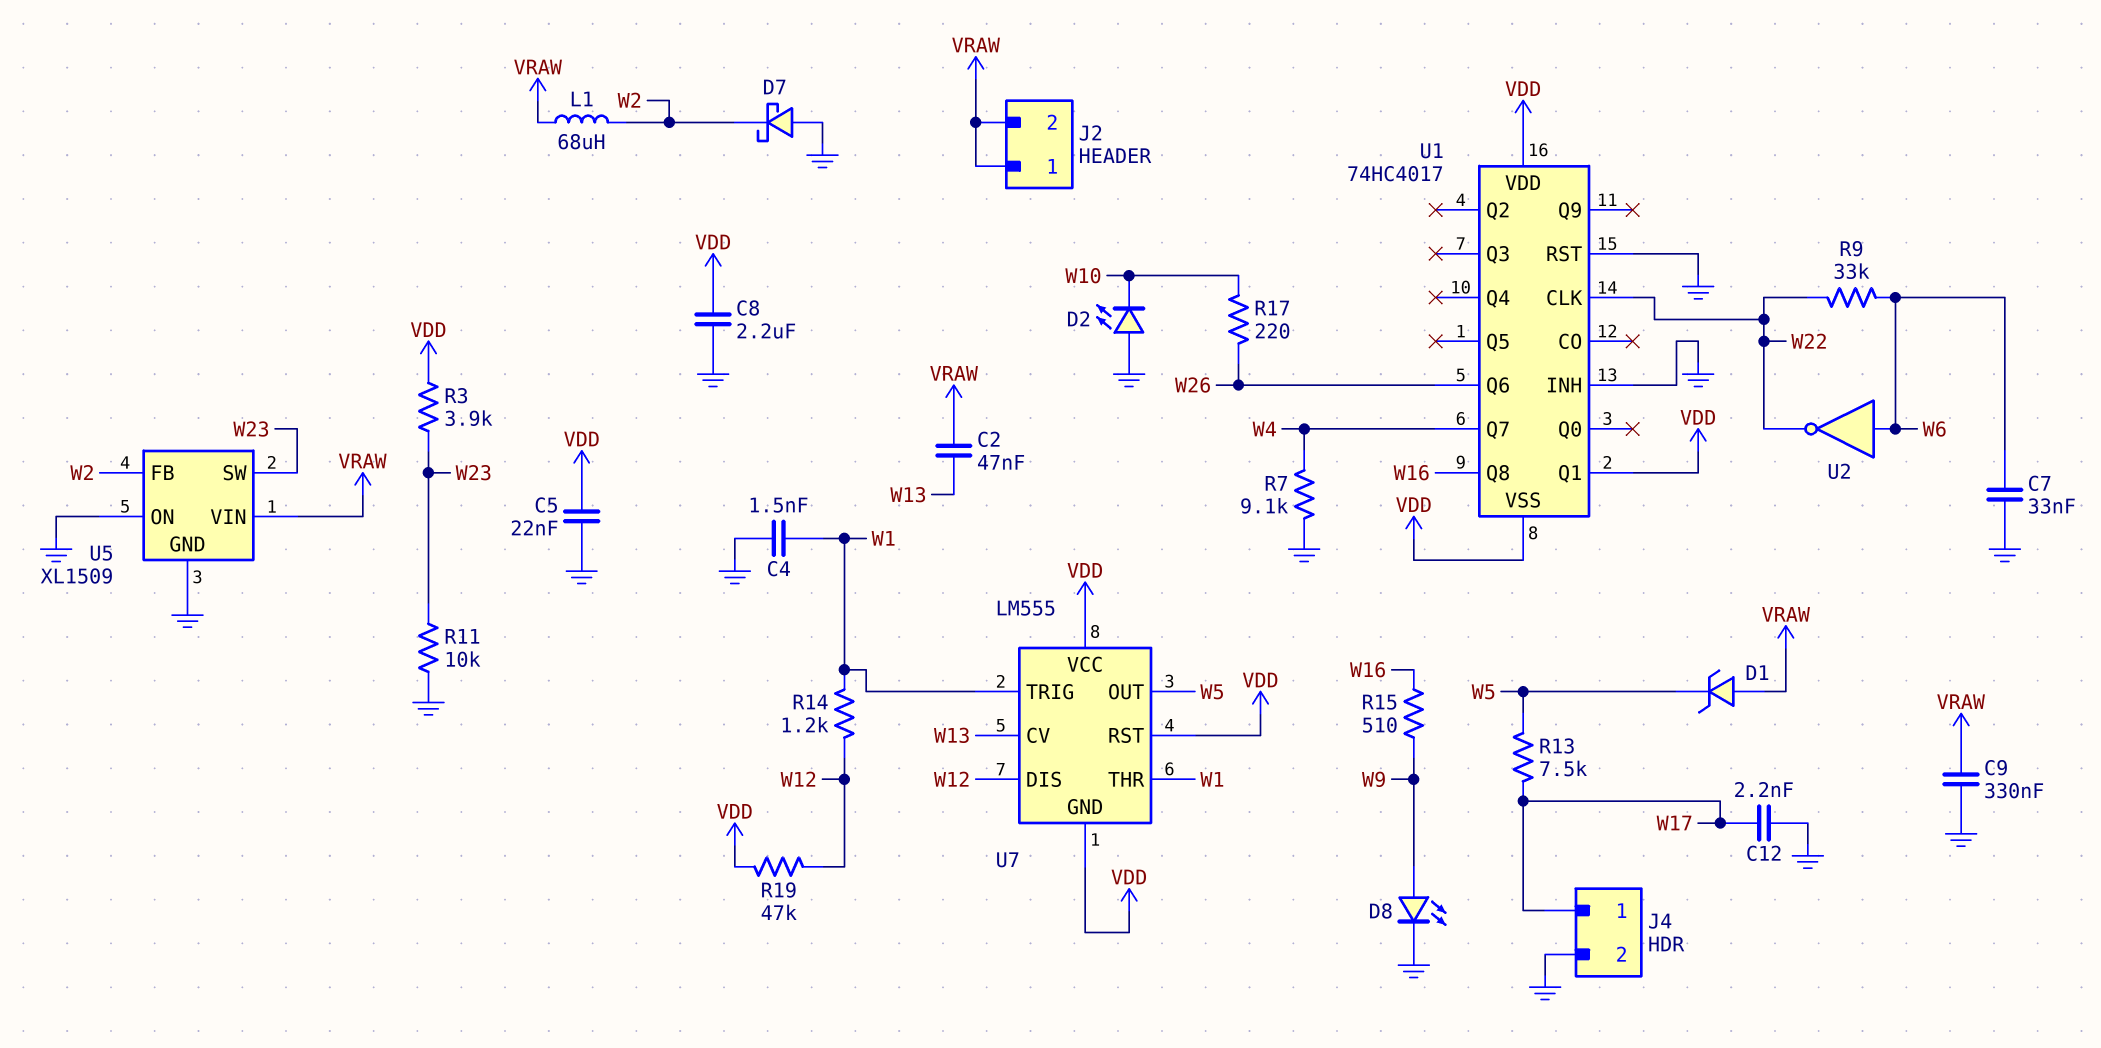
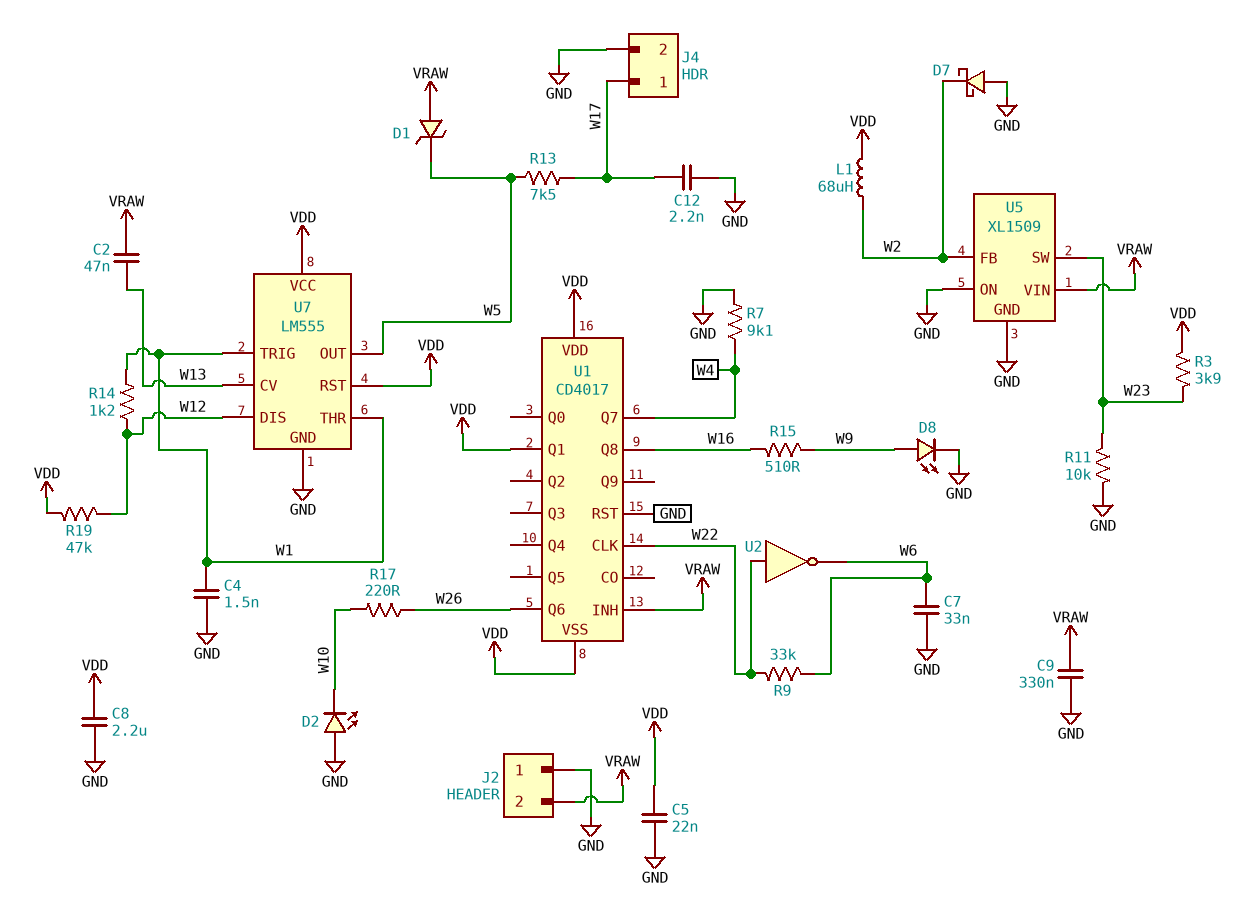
J2 pin 1: VRAW -> GND
L1: 68uH (VRAW, W2) -> 68uH (VDD, W2)
U1: 74HC4017 -> CD4017
U1 pin INH: GND -> VRAW
U2: NOT (in W6, out W22) -> NOT (in W22, out W6)
U7 pin GND: VDD -> GND

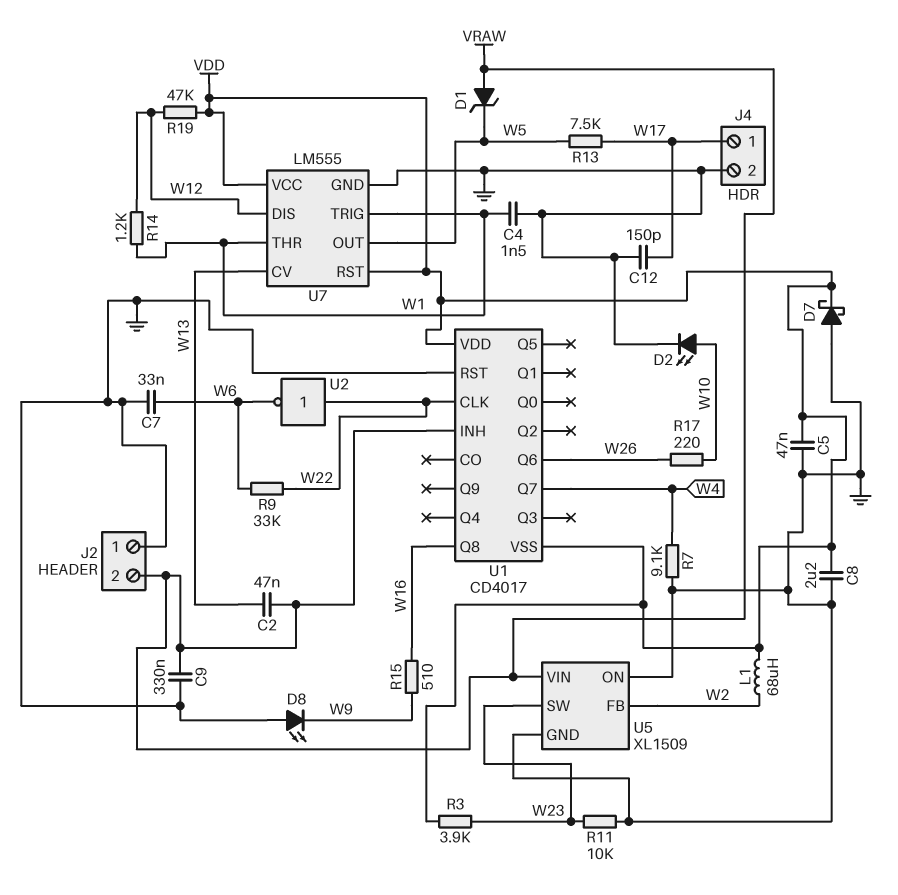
C5: 22nF (GND, VDD) -> 47nF (GND, VDD)
C12: 2.2nF (GND, W17) -> 150pF (GND, W17)
D2: LED (A GND, K W10) -> LED (A W10, K GND)
D7: schottky (A GND, K W2) -> schottky (A GND, K VDD)
D8: LED (A W9, K GND) -> LED (A GND, K W9)
U1 pin Q1: VDD -> none

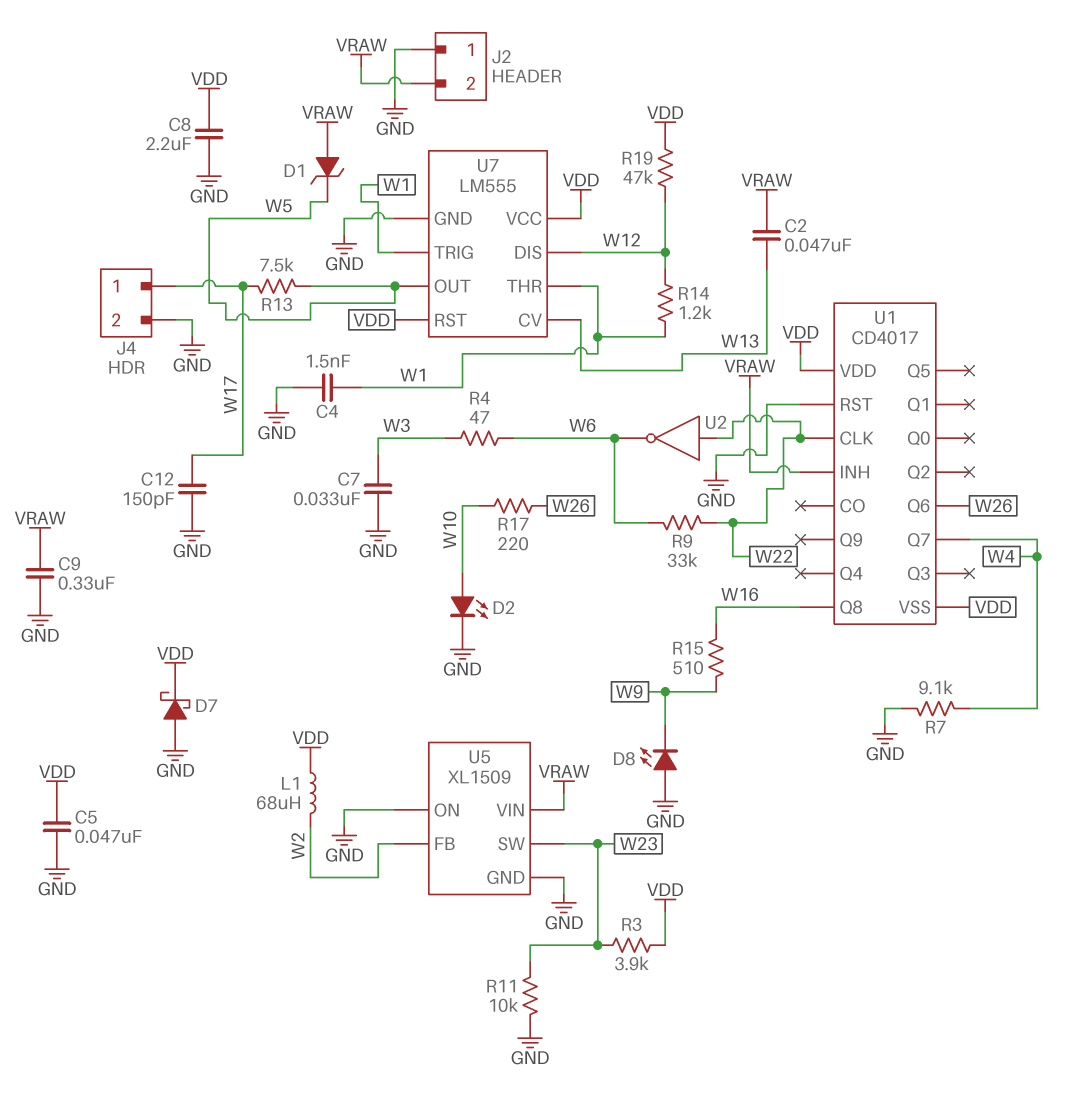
C7: 33nF (GND, W6) -> 33nF (GND, W3)
R4: none -> 47 (W3, W6)

